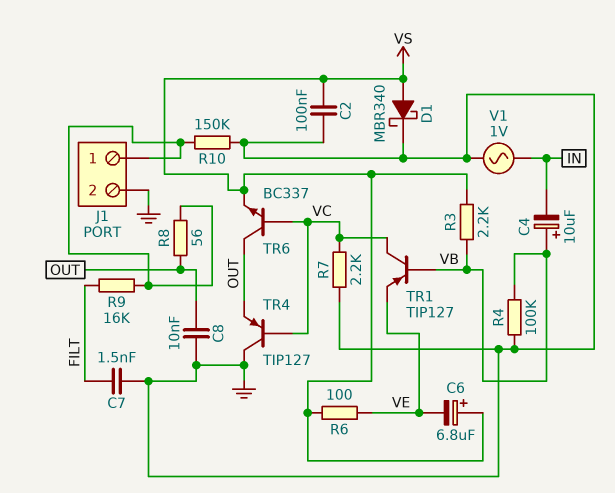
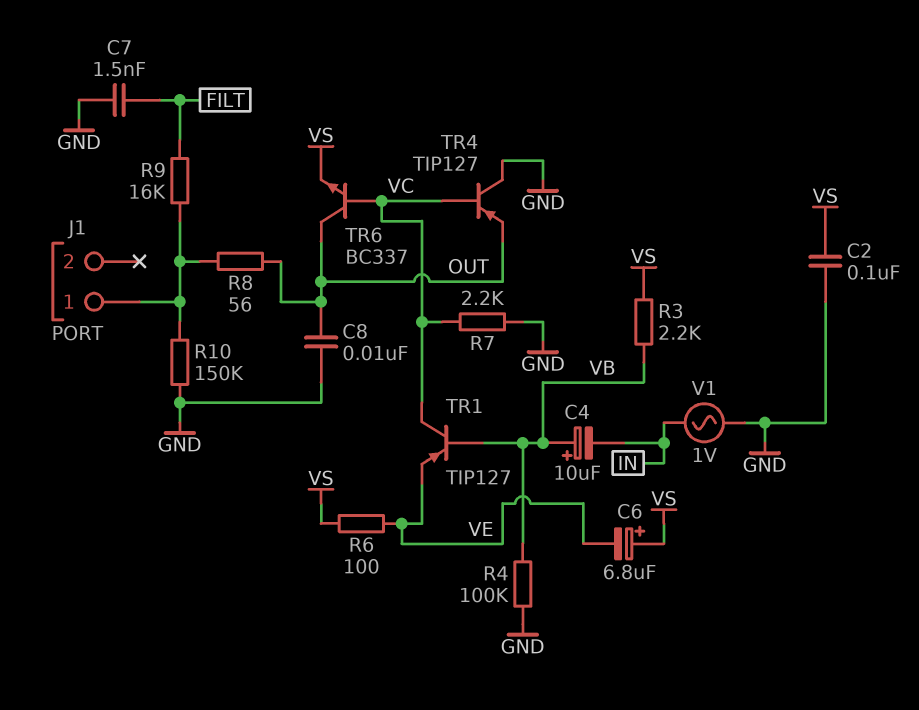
D1: schottky MBR340 (A VS, K GND) -> none
J1 pin 2: GND -> none

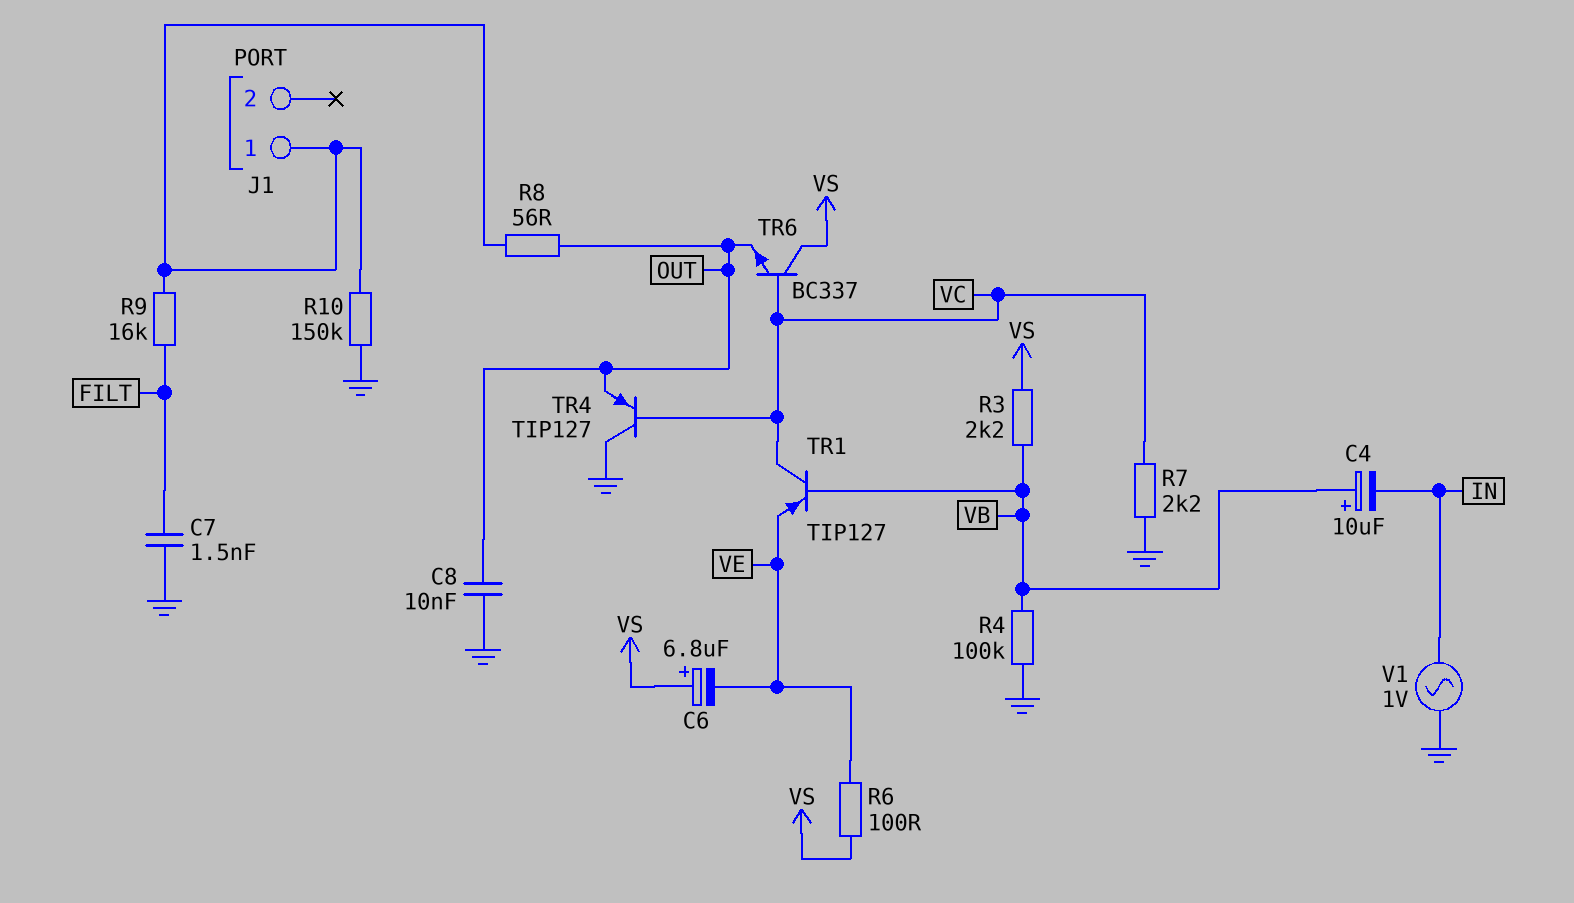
C2: 100nF (GND, VS) -> none
TR6: NPN BC337 (B VC, C OUT, E VS) -> NPN BC337 (B VC, C VS, E OUT)

